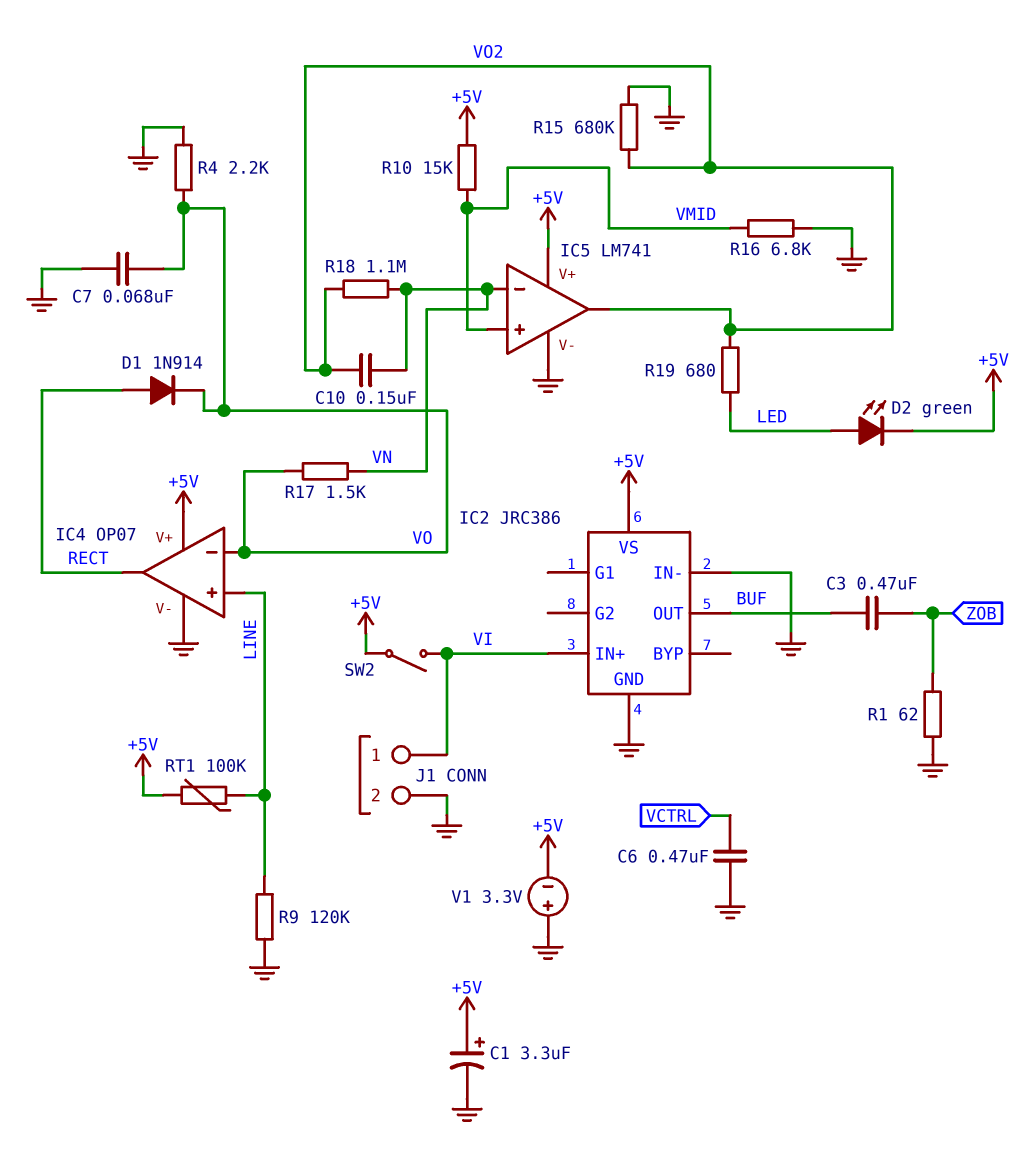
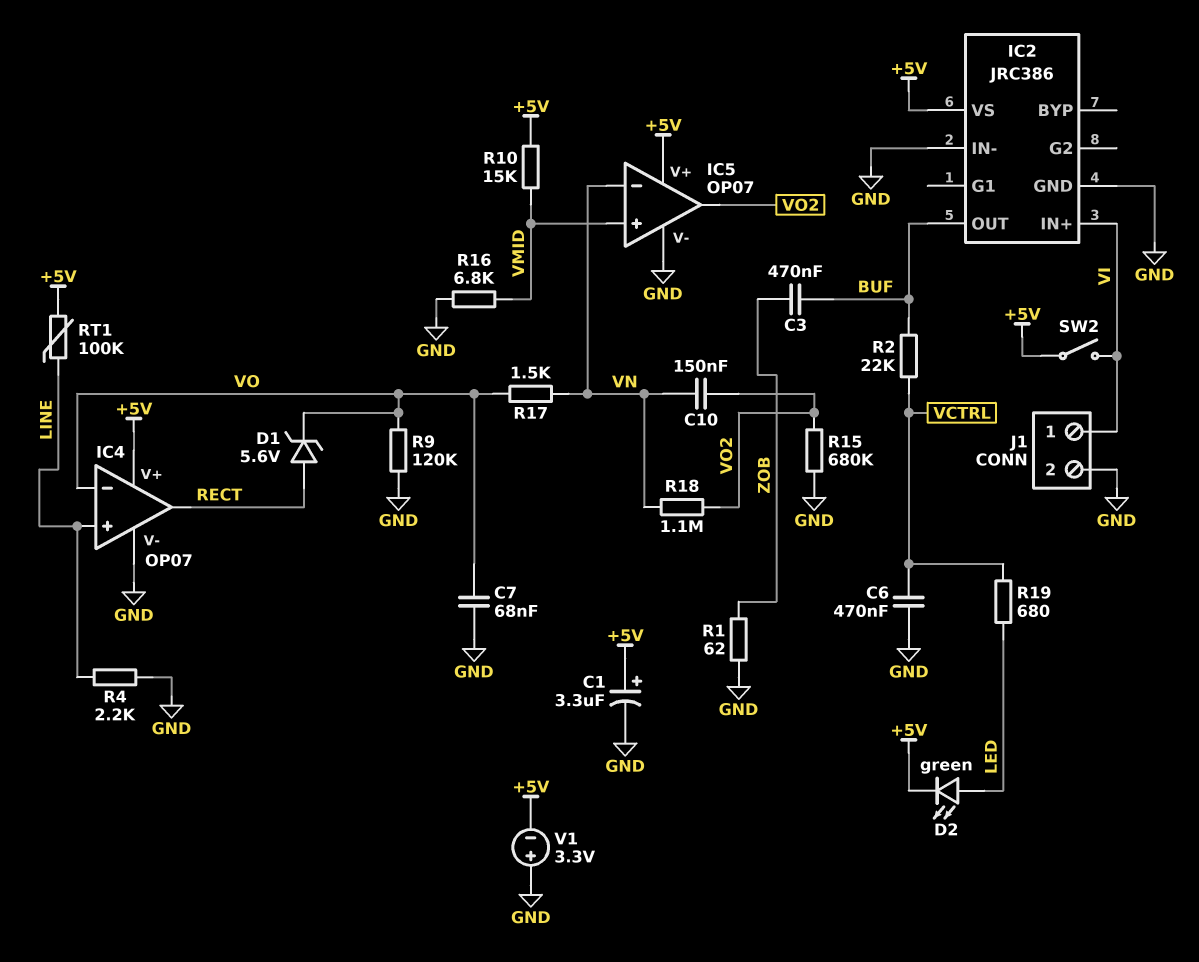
D1: diode 1N914 (A RECT, K VO) -> zener 5.6V (A RECT, K VO)
IC5: LM741 -> OP07
R2: none -> 22k (BUF, VCTRL)
R4: 2.2k (GND, VO) -> 2.2k (GND, LINE)
R9: 120k (GND, LINE) -> 120k (GND, VO)
R19: 680 (LED, VO2) -> 680 (LED, VCTRL)

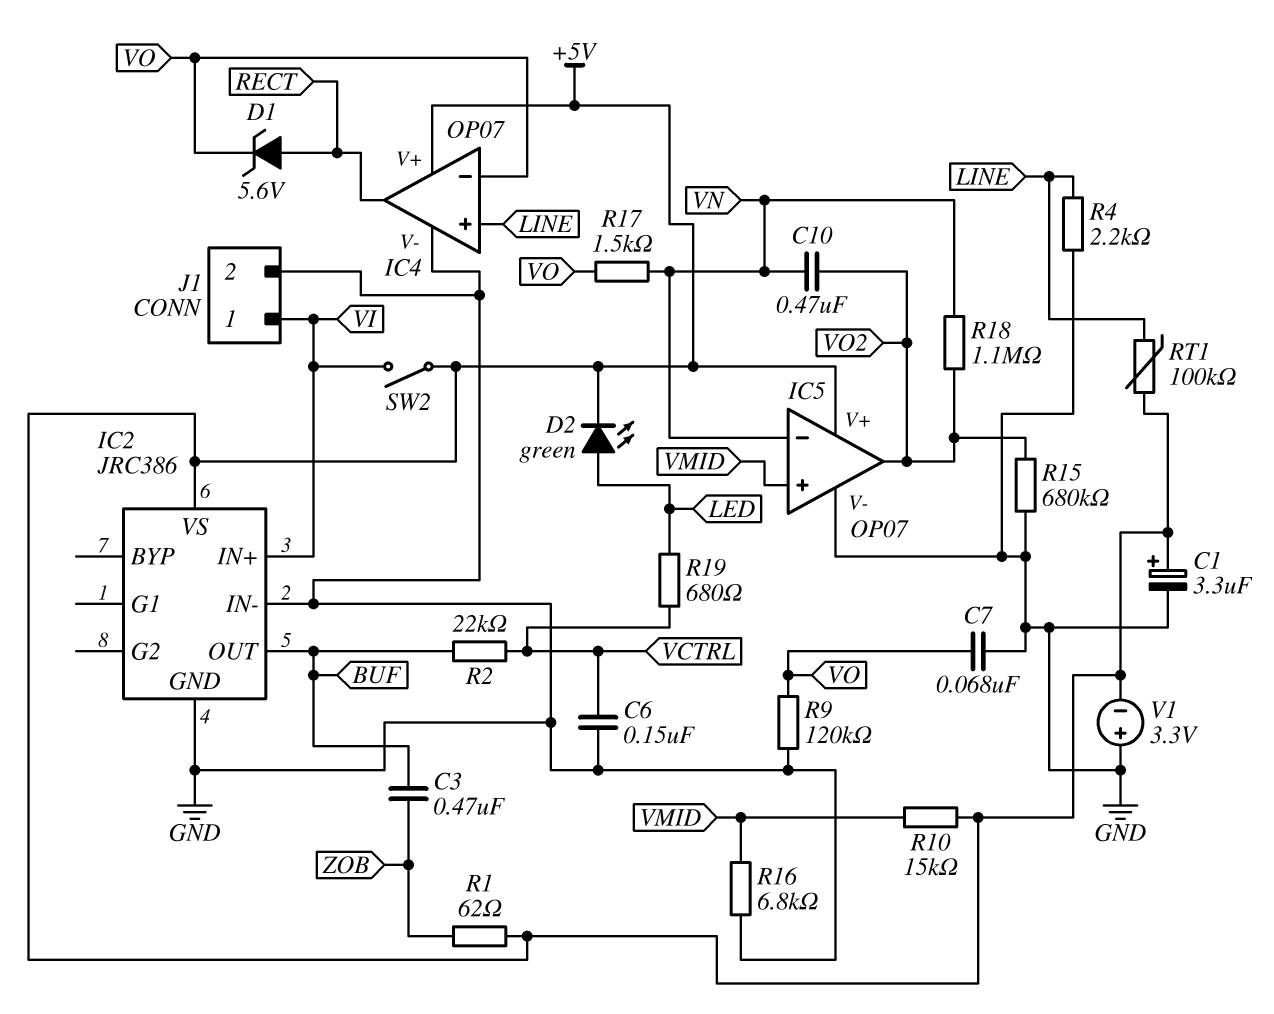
C6: 470nF (GND, VCTRL) -> 150nF (GND, VCTRL)
C10: 150nF (VN, VO2) -> 470nF (VN, VO2)
R1: 62 (GND, ZOB) -> 62 (+5V, ZOB)

